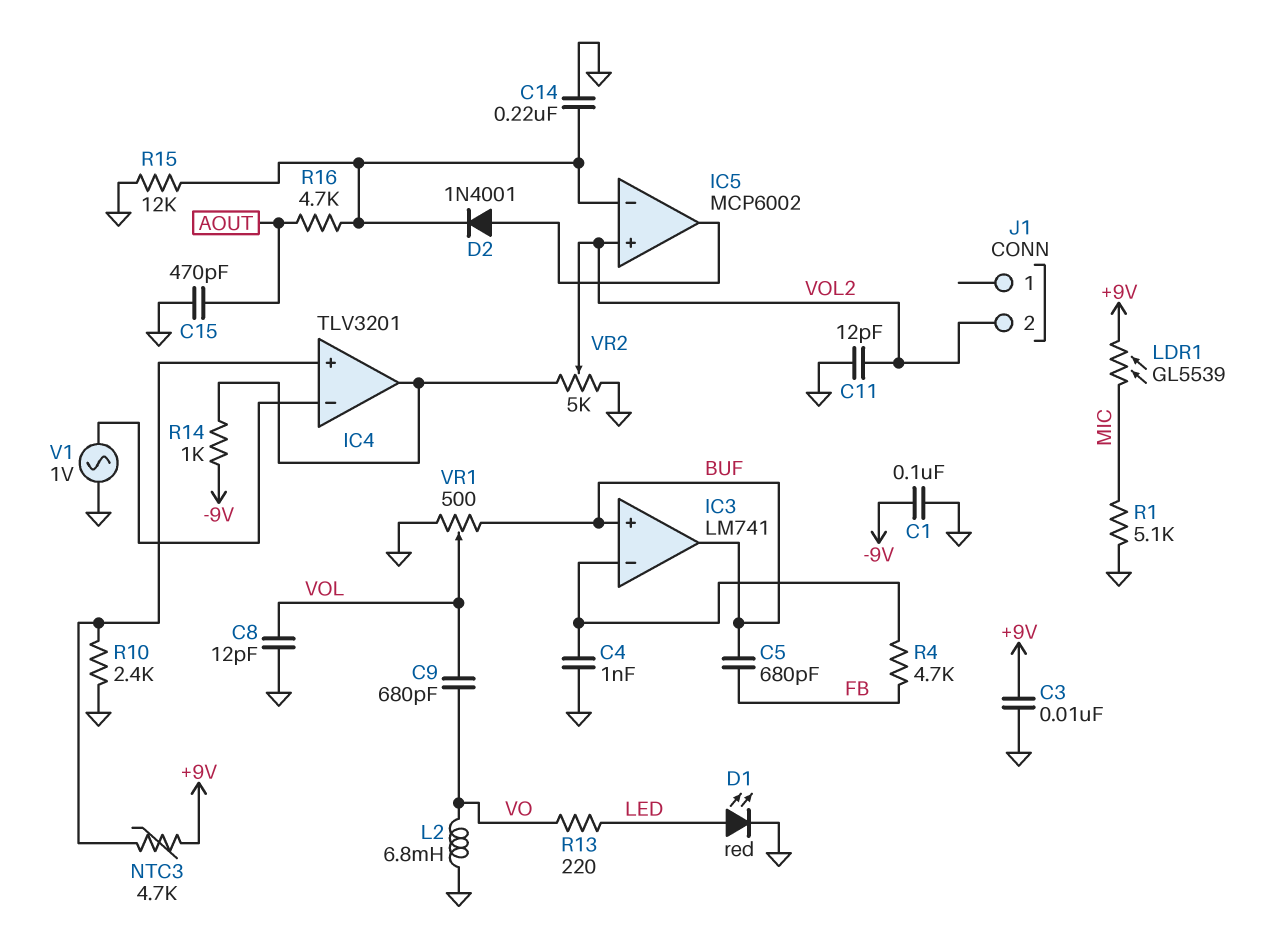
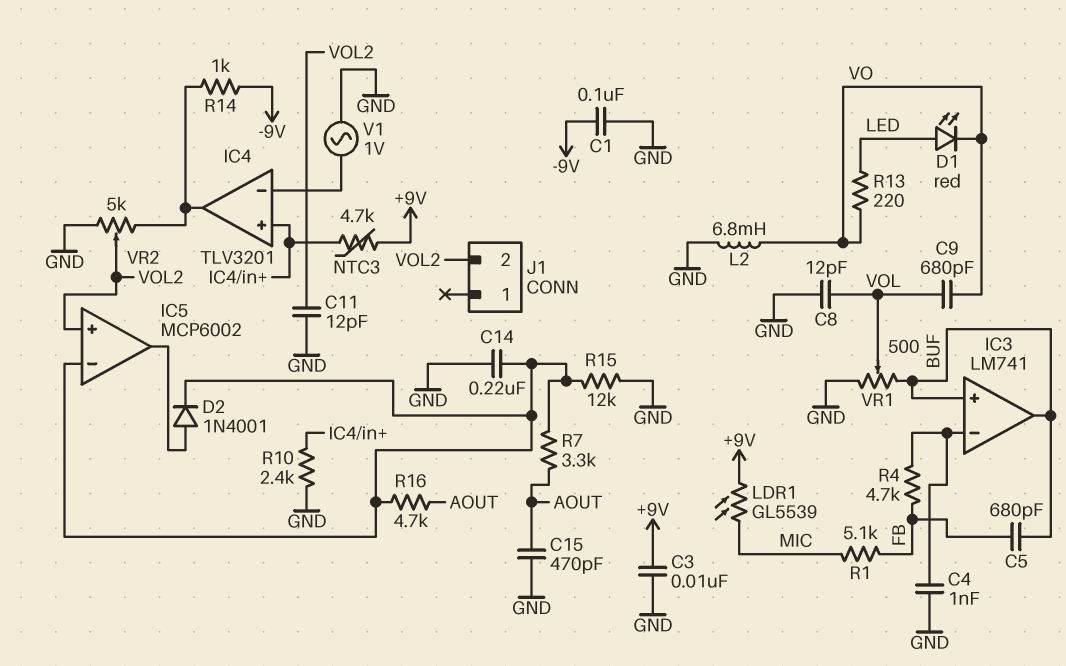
D1: LED red (A LED, K GND) -> LED red (A LED, K VO)
R1: 5.1k (GND, MIC) -> 5.1k (FB, MIC)
R7: none -> 3.3k (AOUT, IC5/in-)

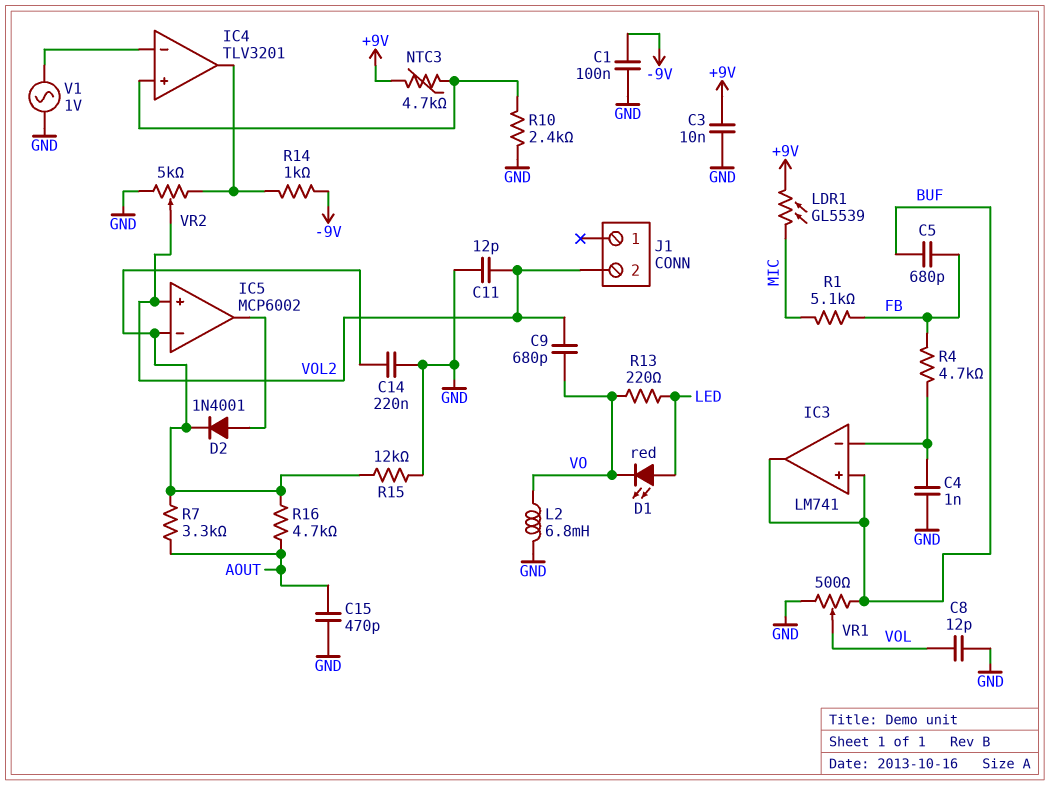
C9: 680pF (VO, VOL) -> 680pF (VO, VOL2)

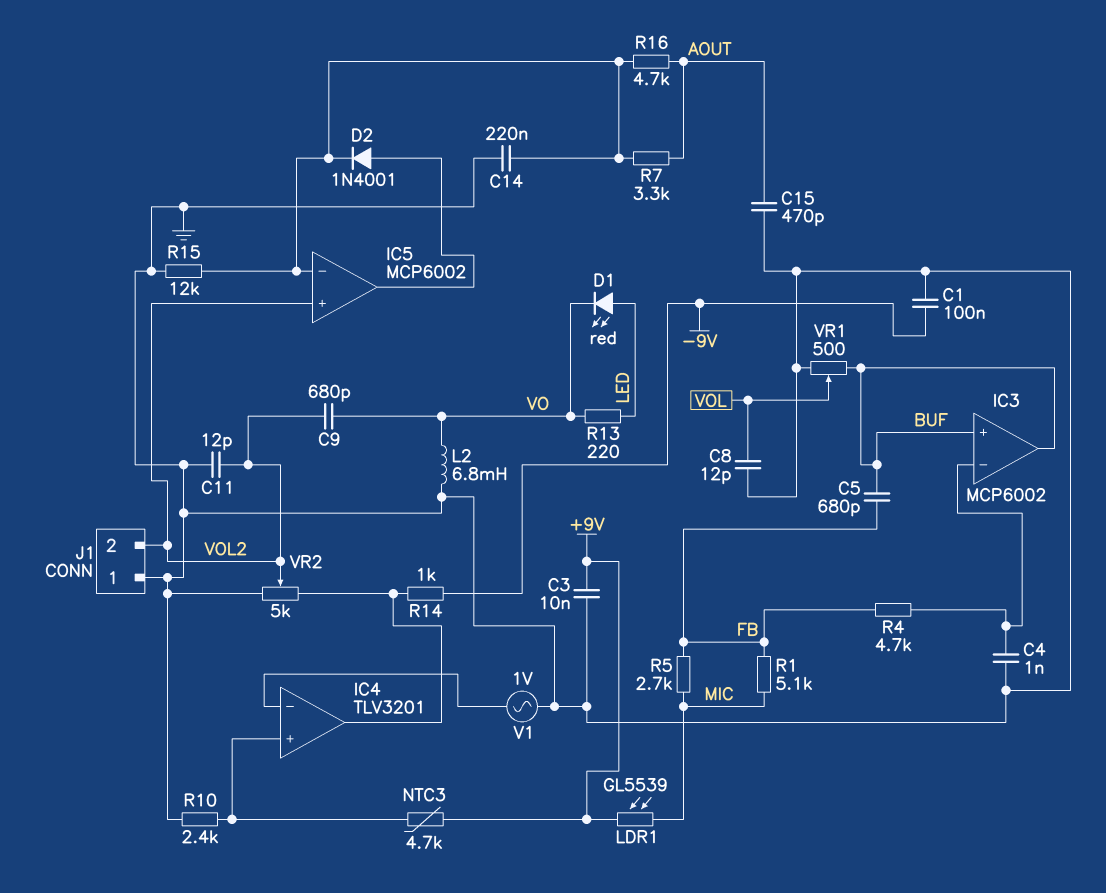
IC3: LM741 -> MCP6002
J1 pin 1: none -> GND
R5: none -> 2.7k (FB, MIC)

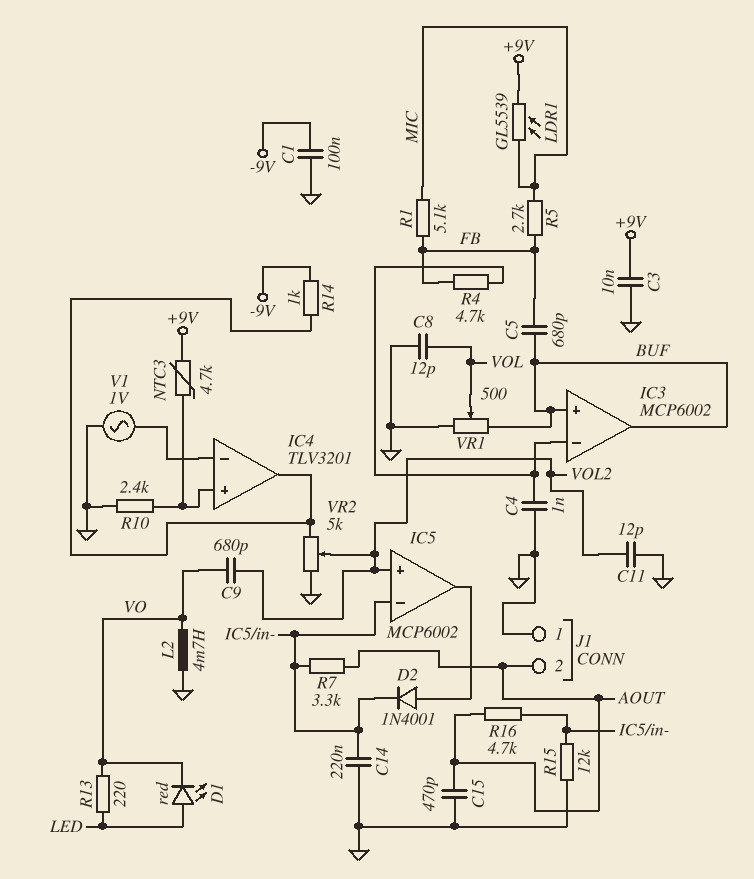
J1 pin 2: VOL2 -> AOUT
L2: 6.8mH (GND, VO) -> 4.7mH (GND, VO)

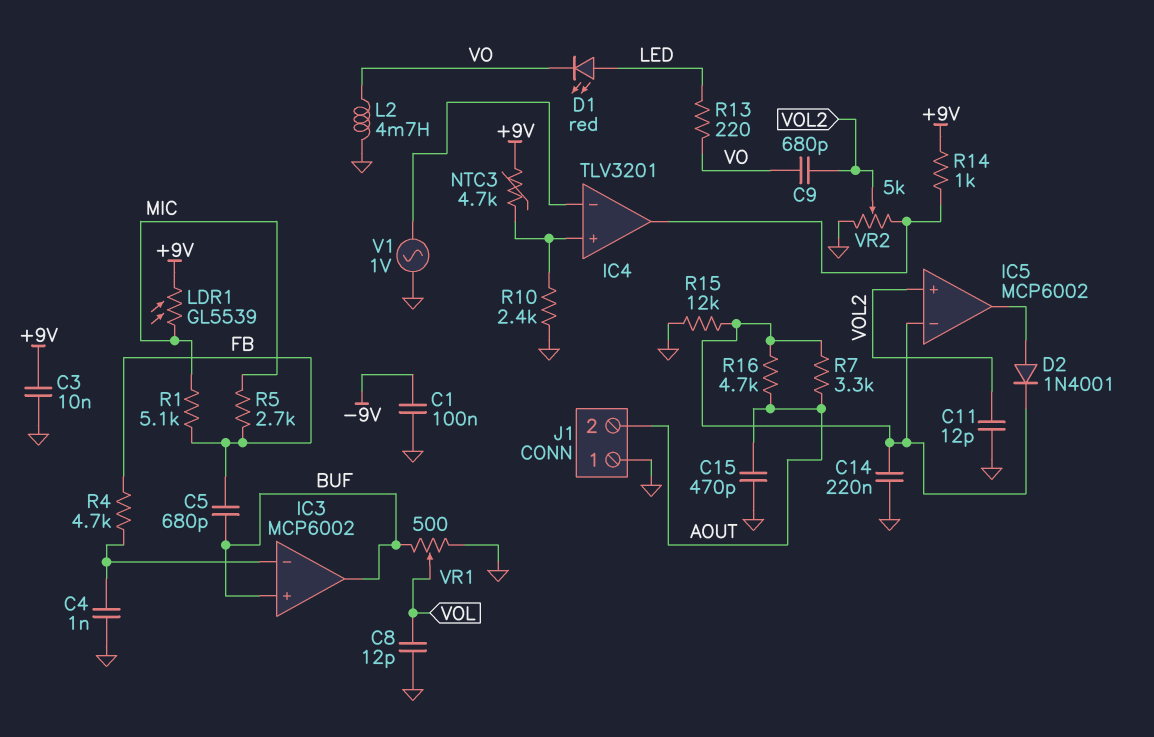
R14: 1k (-9V, IC4/out) -> 1k (+9V, IC4/out)

